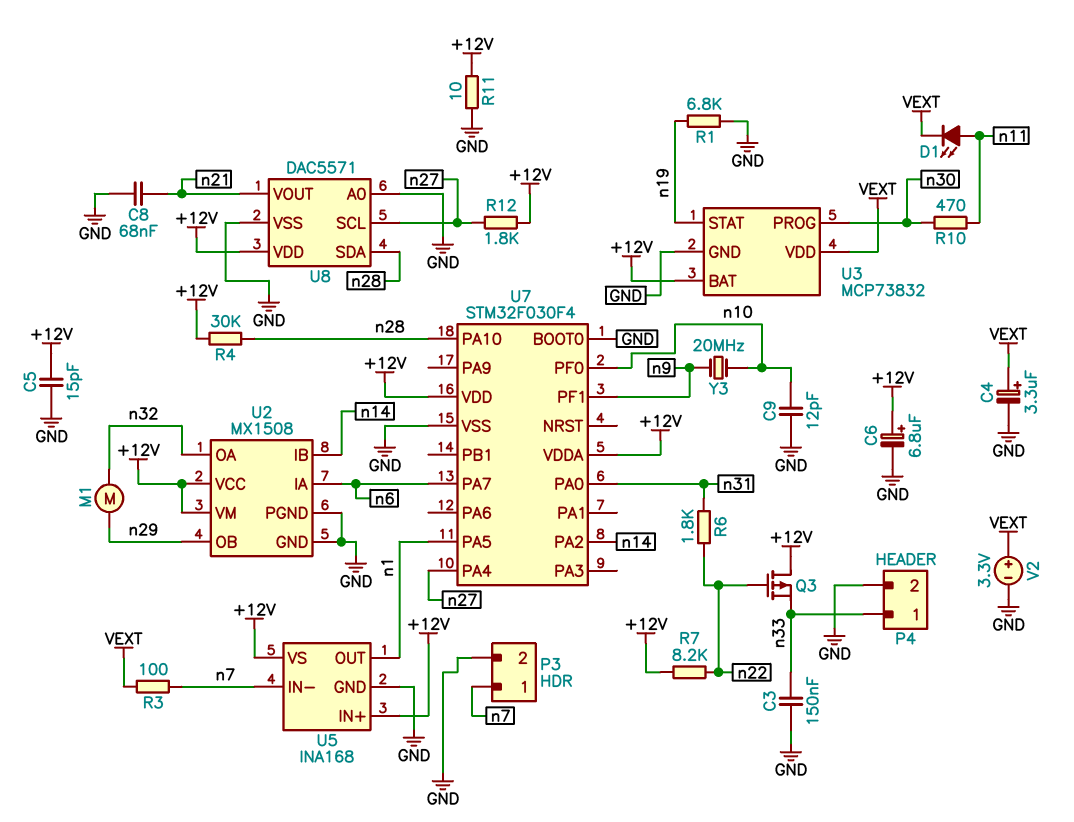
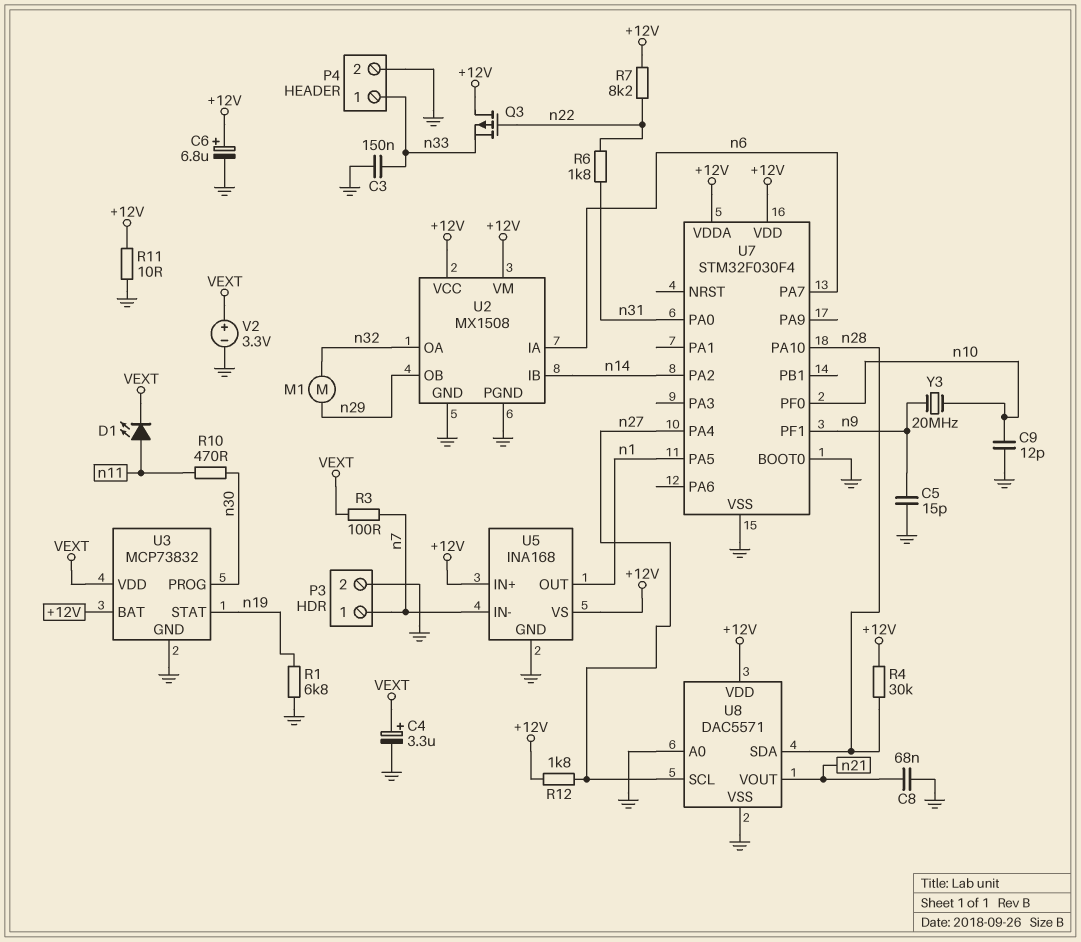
C5: 15pF (+12V, GND) -> 15pF (GND, n9)

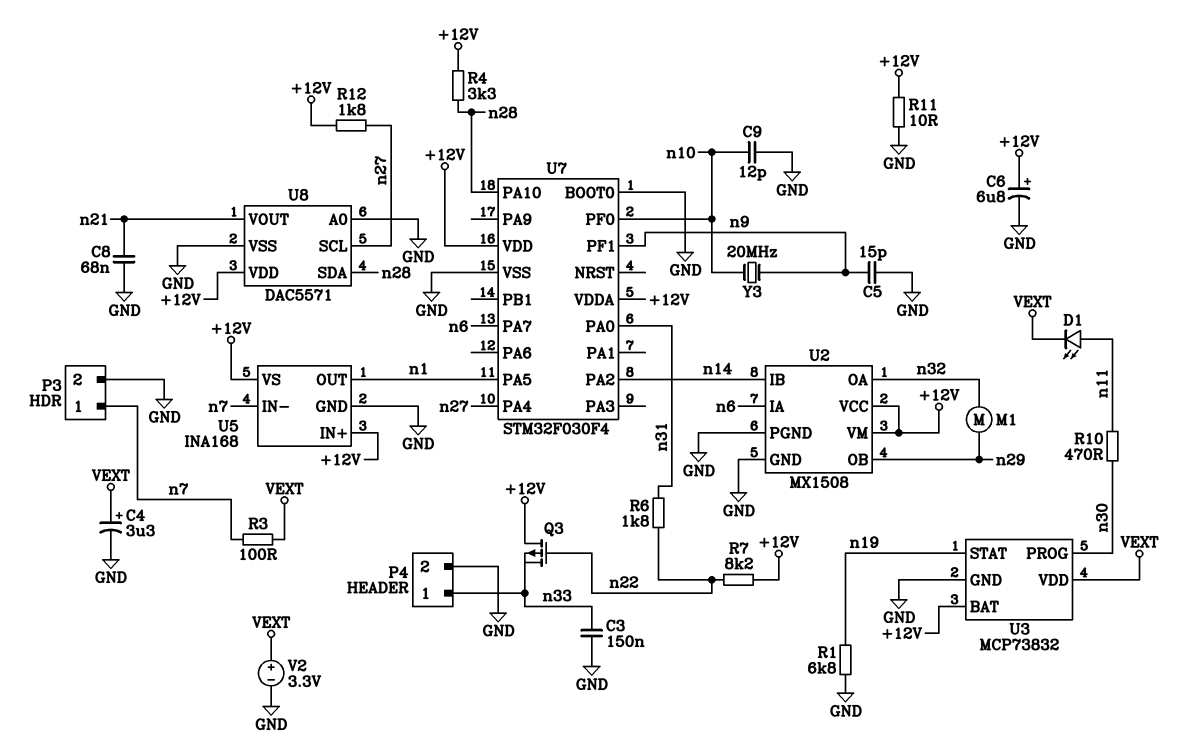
R4: 30k (+12V, n28) -> 3.3k (+12V, n28)

